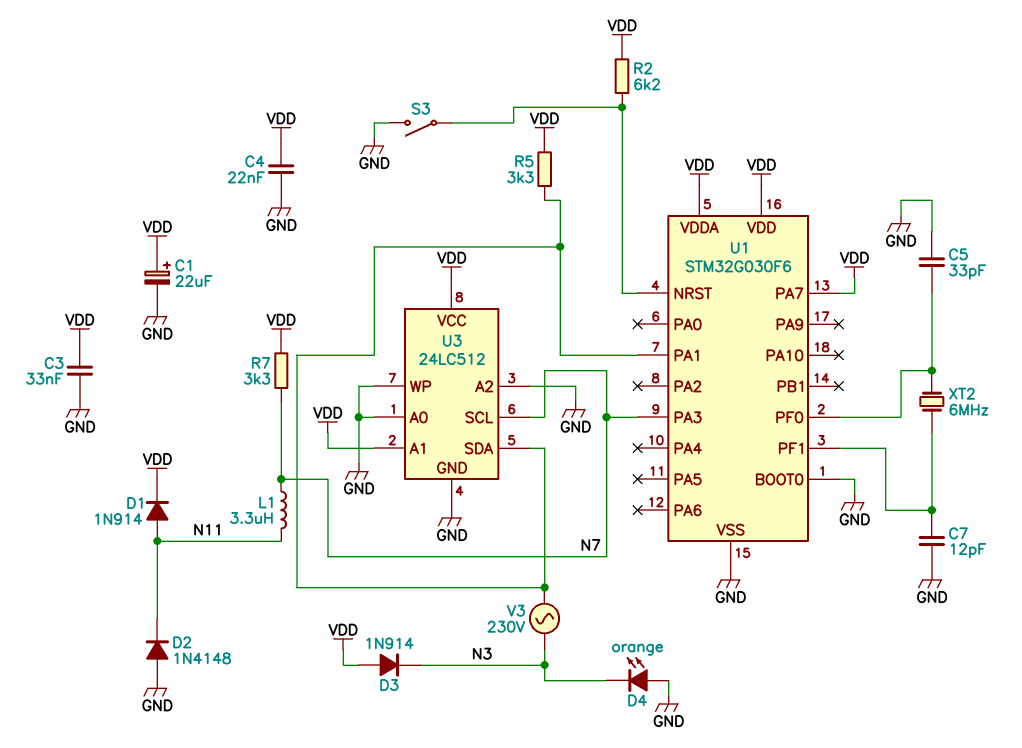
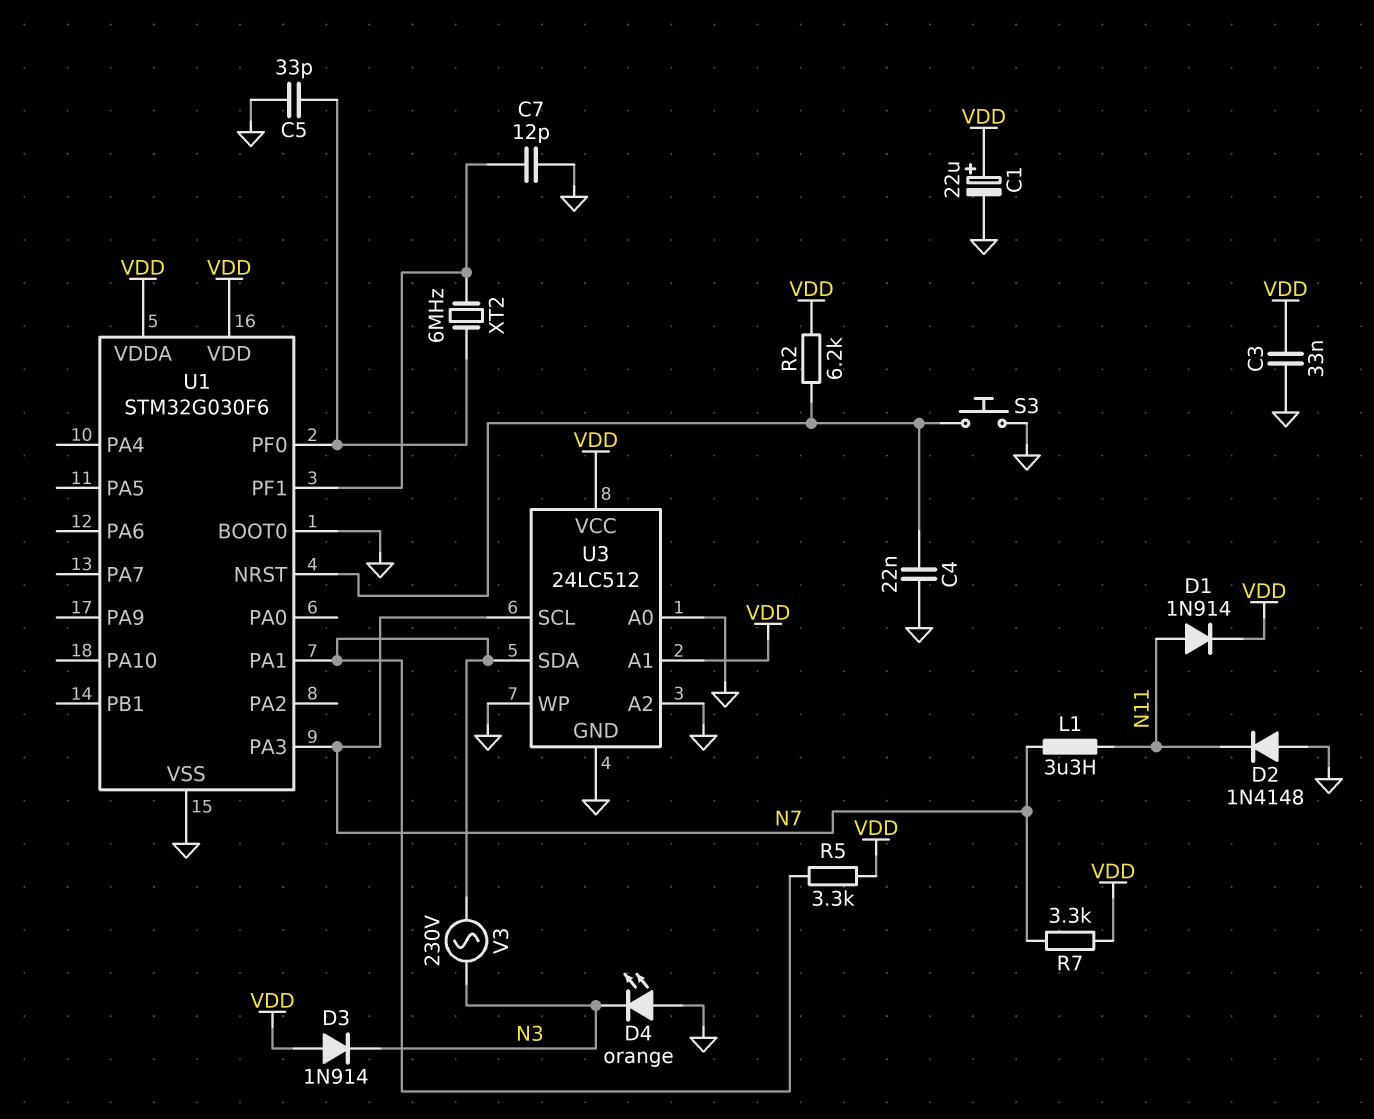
C4: 22nF (GND, VDD) -> 22nF (GND, U1/NRST)
S3: switch (GND, U1/NRST) -> button (GND, U1/NRST)
U1 pin PA7: VDD -> none

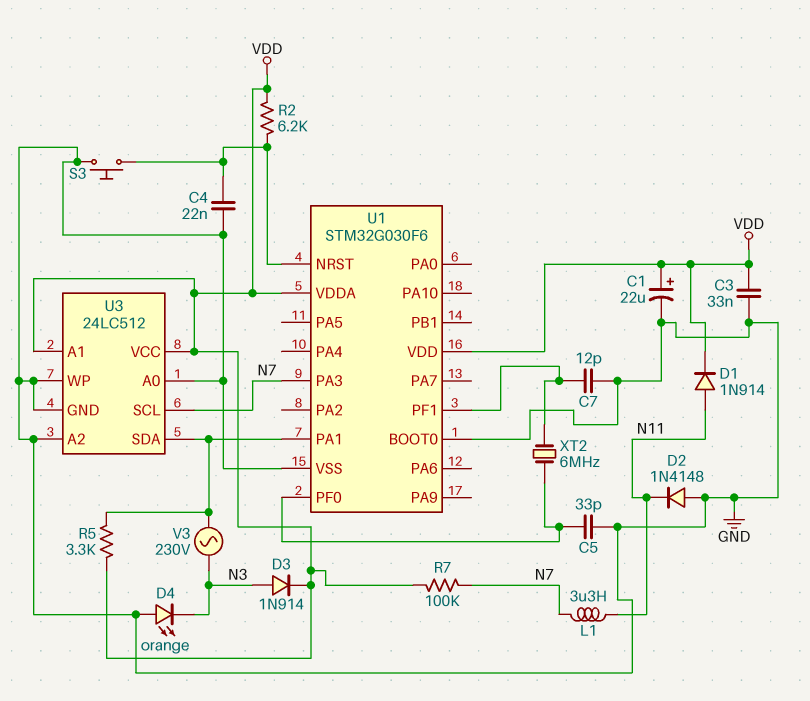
D3: diode 1N914 (A VDD, K N3) -> diode 1N914 (A N3, K VDD)
R7: 3.3k (N7, VDD) -> 100k (N7, VDD)

